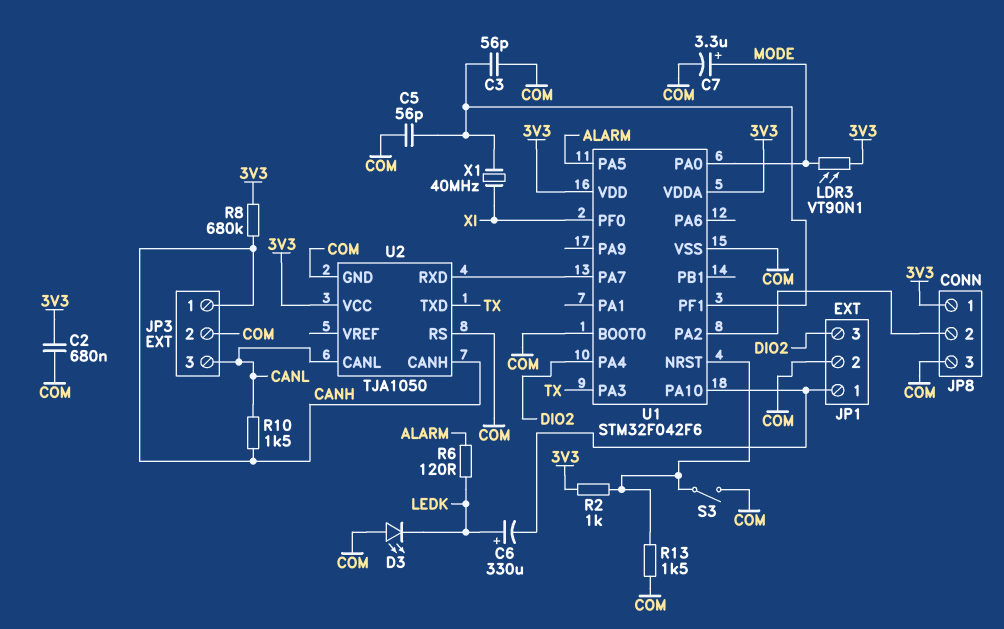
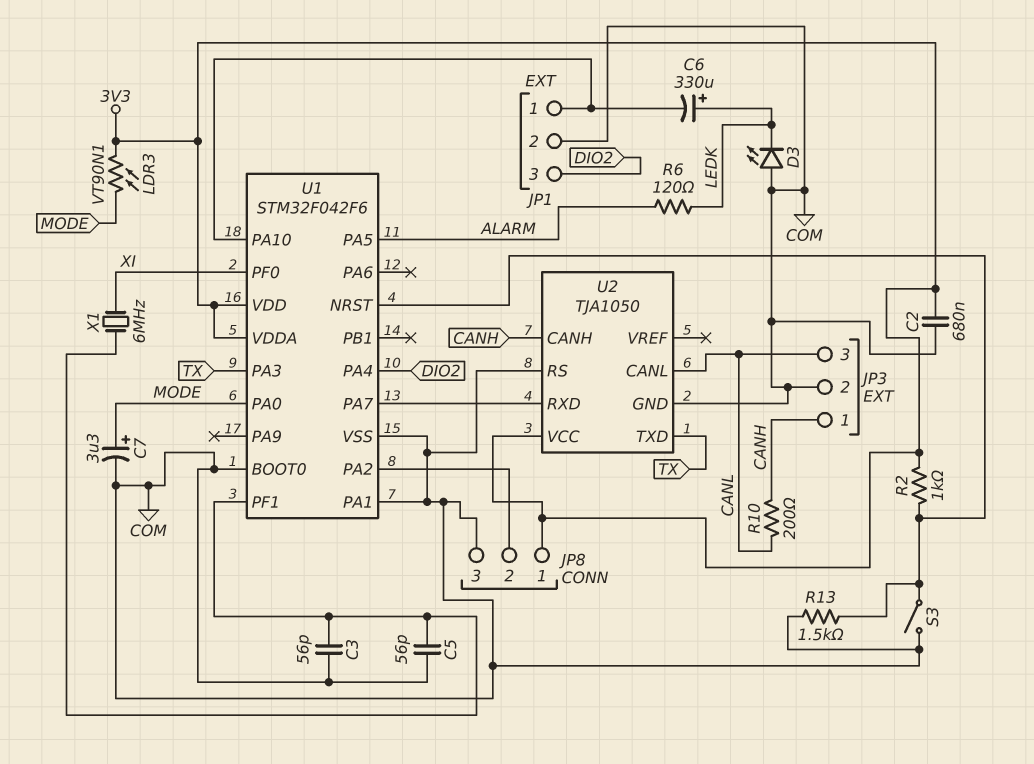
R8: 680k (3V3, CANH) -> none
R10: 1.5k (CANH, CANL) -> 200 (CANH, CANL)
U1 pin PA1: none -> COM
X1: 40MHz (U1/PF1, XI) -> 6MHz (U1/PF1, XI)

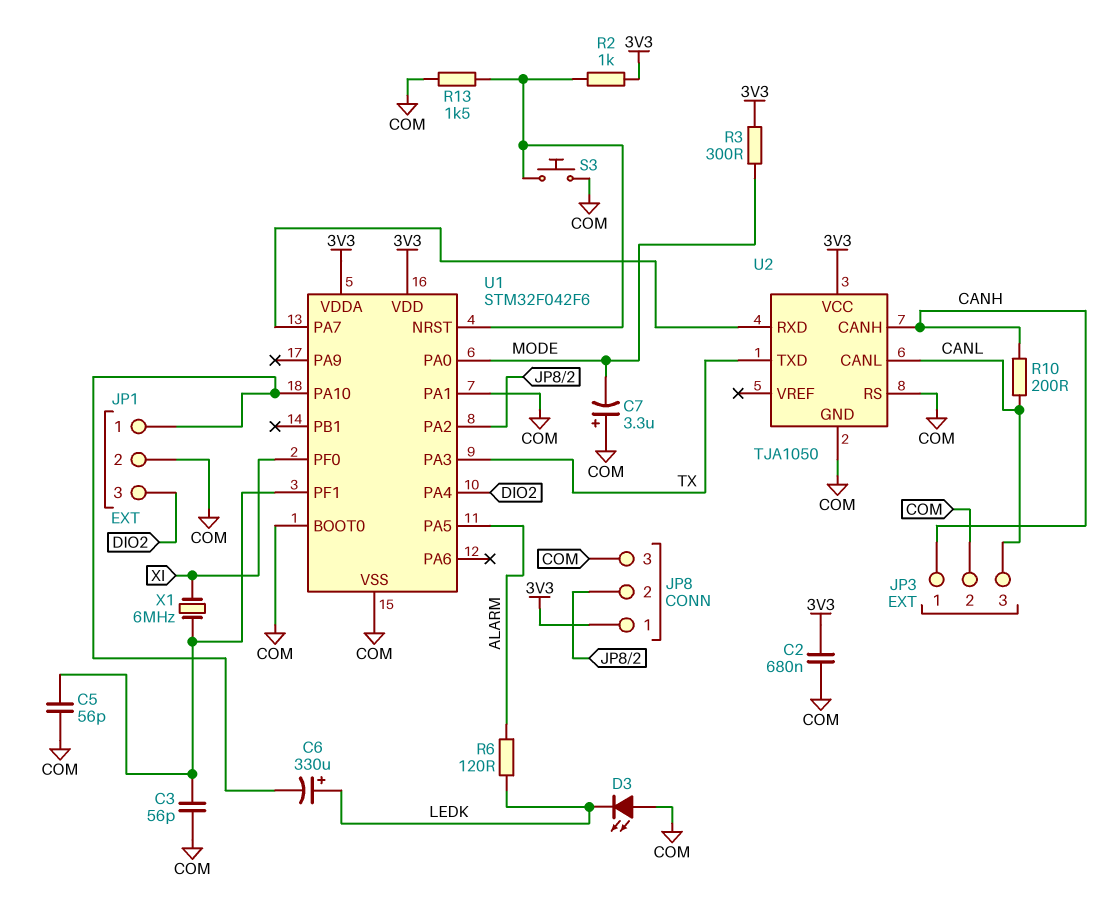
C7: 3.3uF (plus MODE, minus COM) -> 3.3uF (plus COM, minus MODE)
LDR3: VT90N1 (3V3, MODE) -> none
R3: none -> 300 (3V3, MODE)
S3: switch (COM, U1/NRST) -> button (COM, U1/NRST)

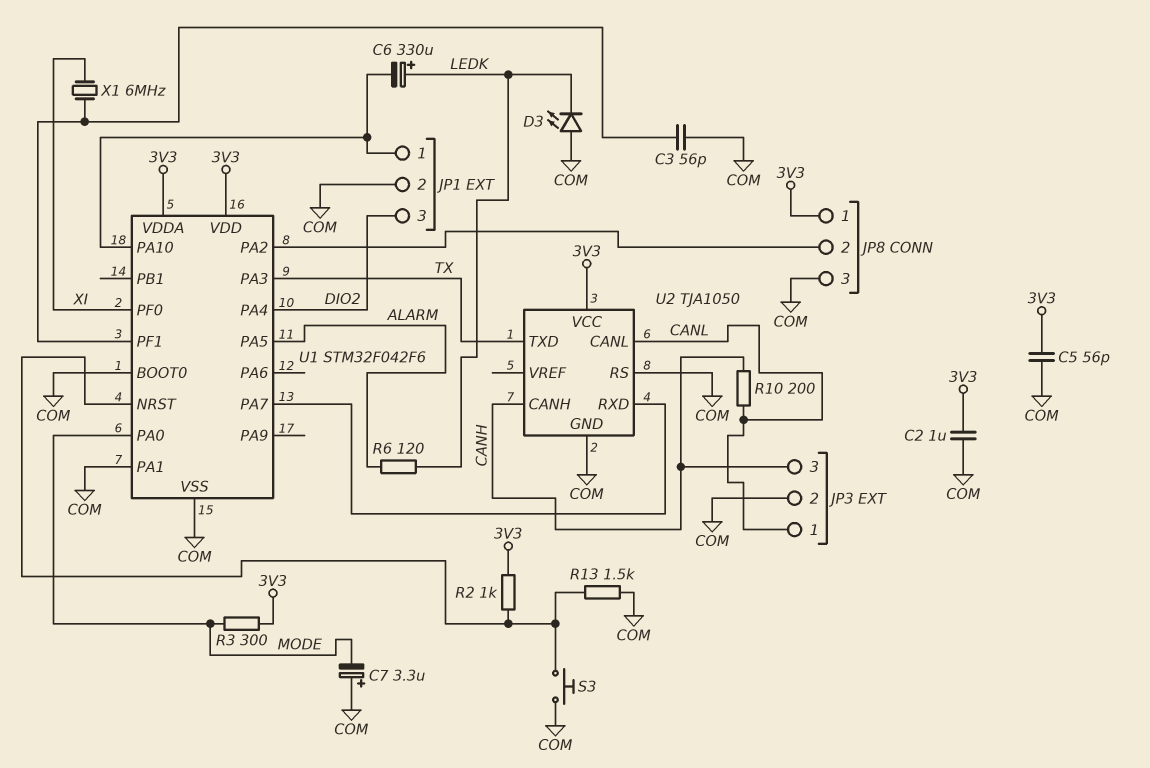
C2: 680nF (3V3, COM) -> 1uF (3V3, COM)
C5: 56pF (COM, U1/PF1) -> 56pF (3V3, COM)
JP3 pin 1: CANH -> CANL
JP3 pin 3: CANL -> CANH

